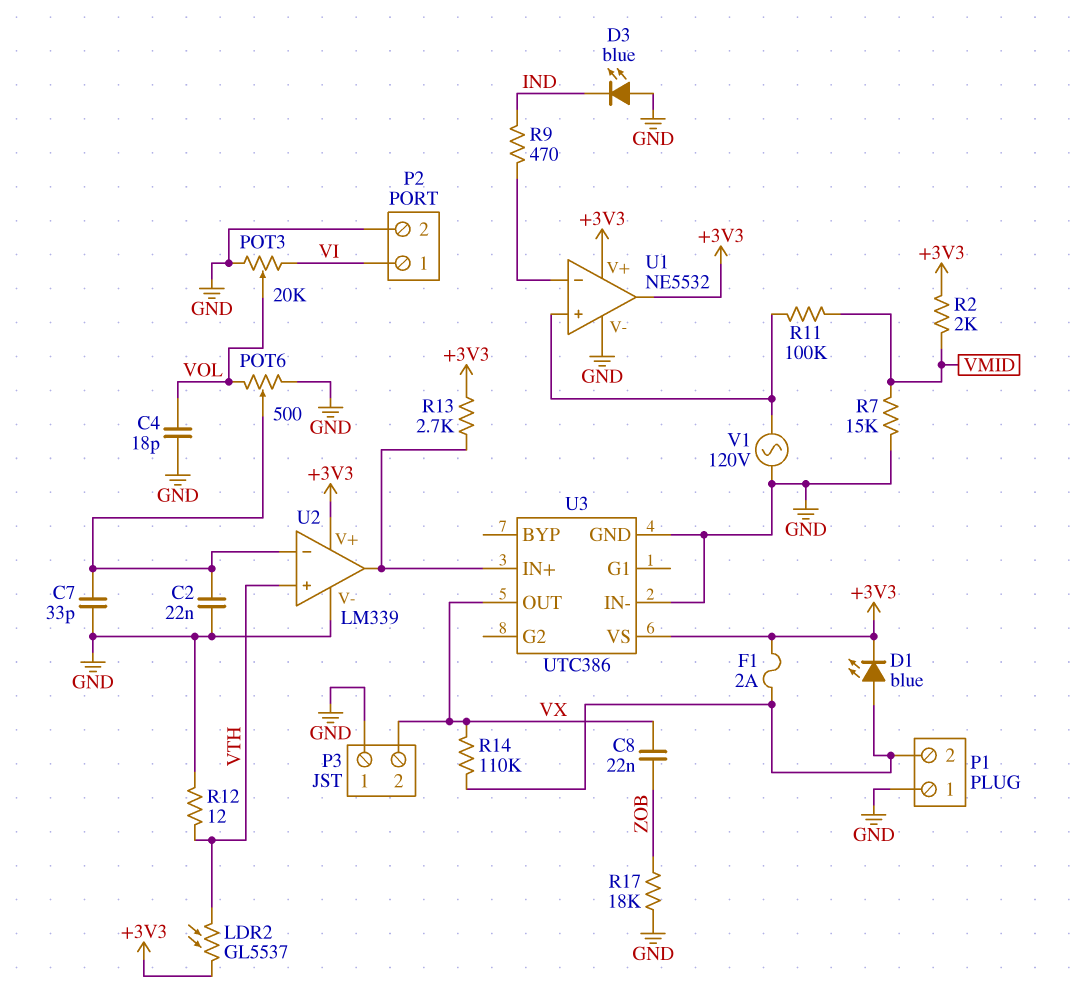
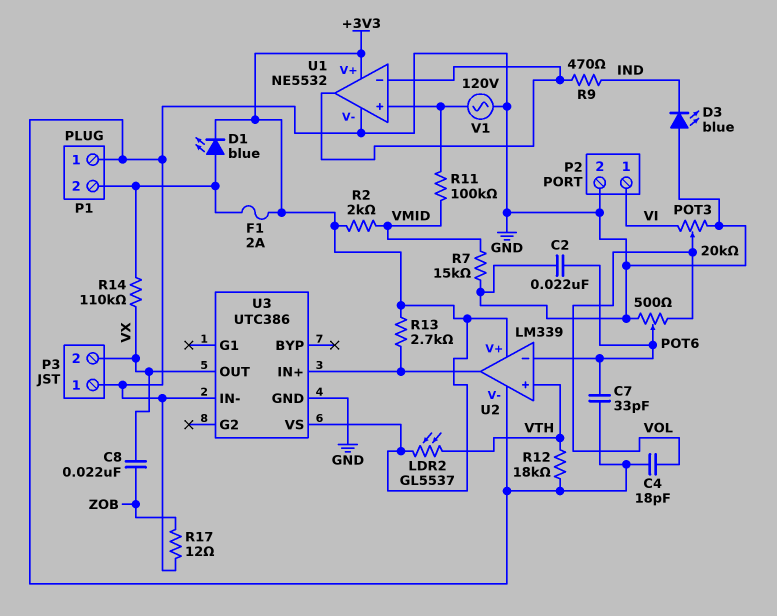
R12: 12 (GND, VTH) -> 18k (GND, VTH)
R17: 18k (GND, ZOB) -> 12 (GND, ZOB)
U1 pin out: +3V3 -> U1/in-

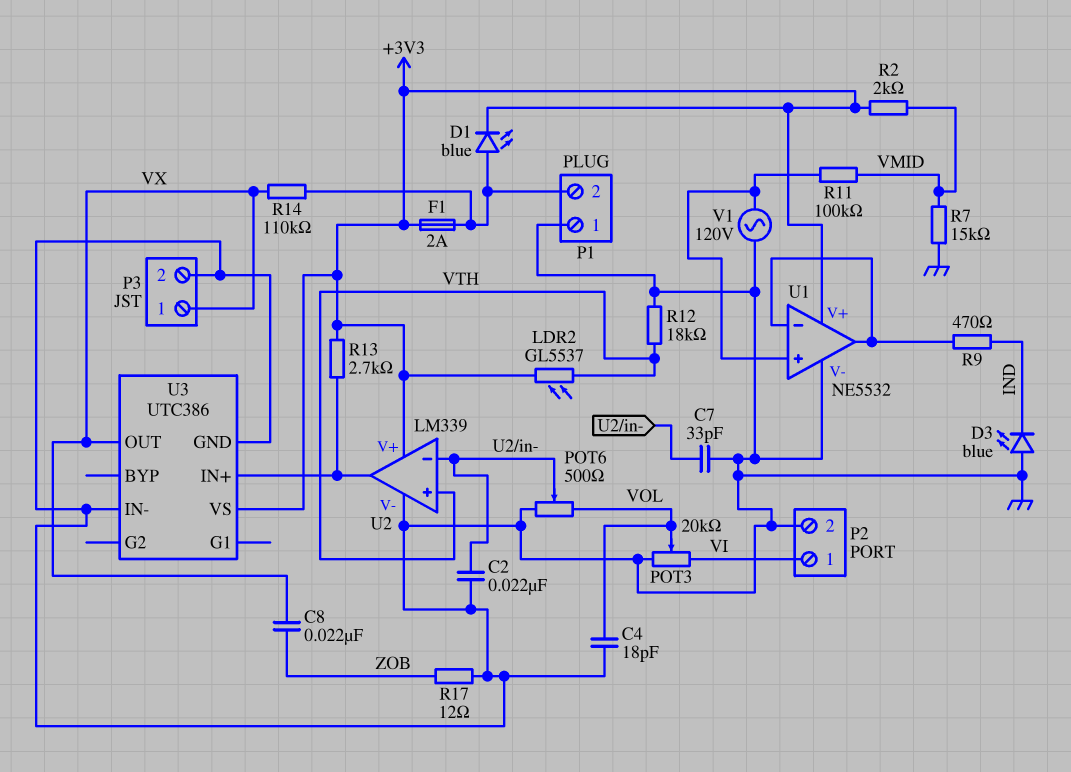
P3 pin 1: GND -> VX
P3 pin 2: VX -> GND

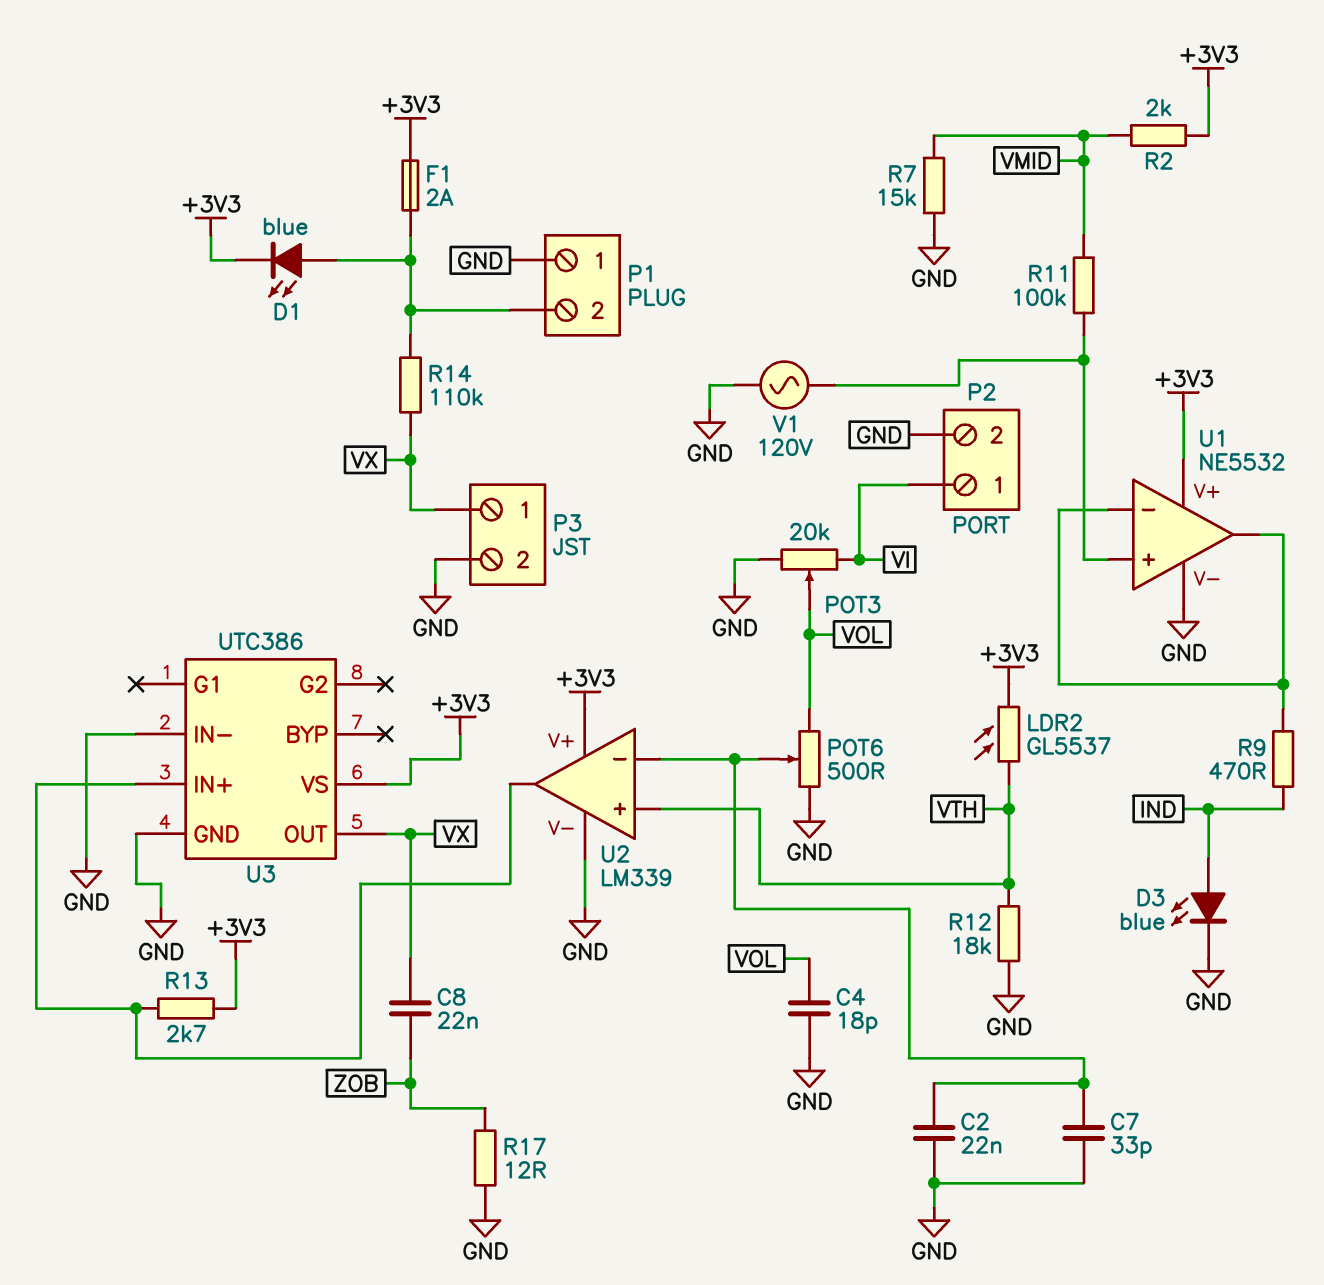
D3: LED blue (A GND, K IND) -> LED blue (A IND, K GND)

